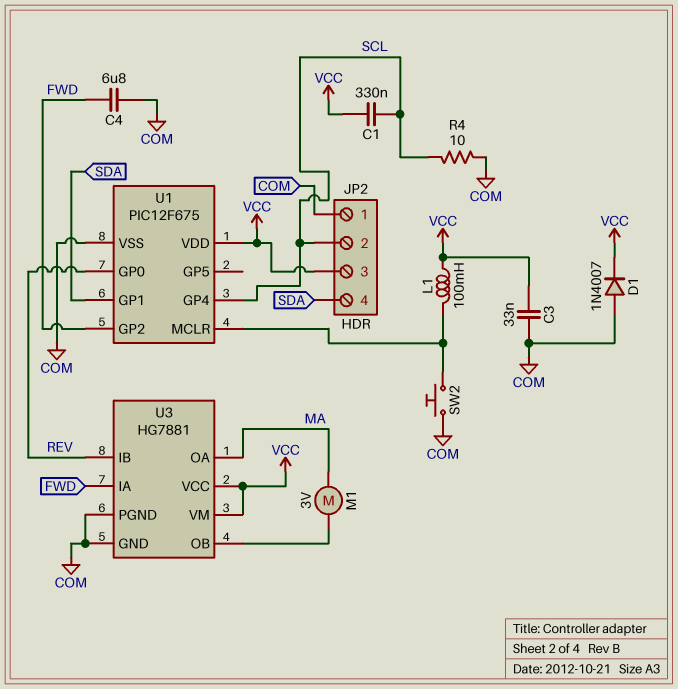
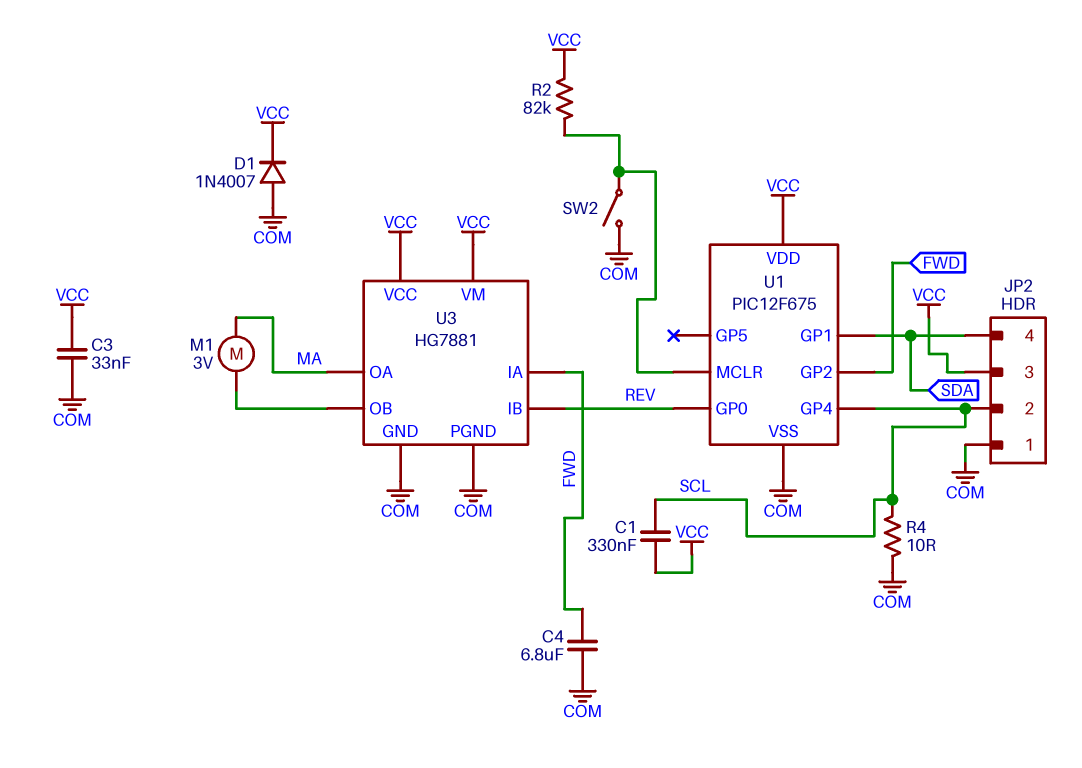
L1: 100mH (U1/MCLR, VCC) -> none
R2: none -> 82k (U1/MCLR, VCC)
SW2: button (COM, U1/MCLR) -> switch (COM, U1/MCLR)

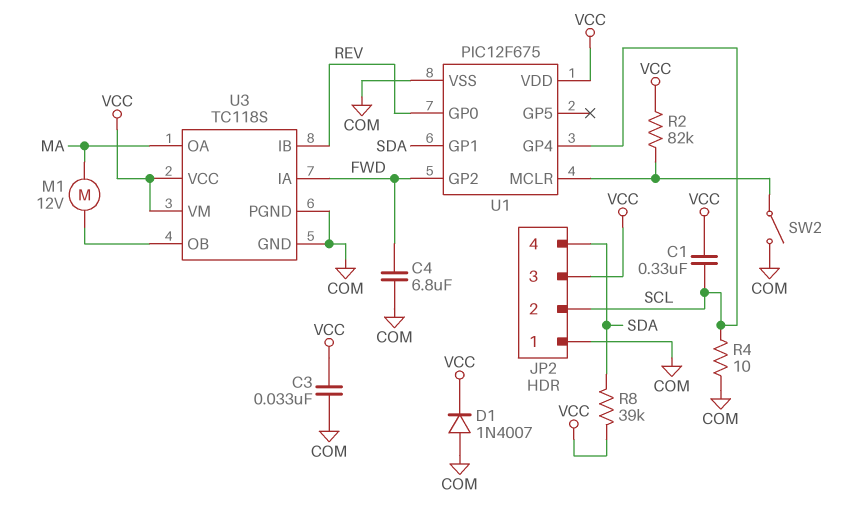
M1: motor 3V (MA, U3/OB) -> motor 12V (MA, U3/OB)
R8: none -> 39k (SDA, VCC)
U3: HG7881 -> TC118S

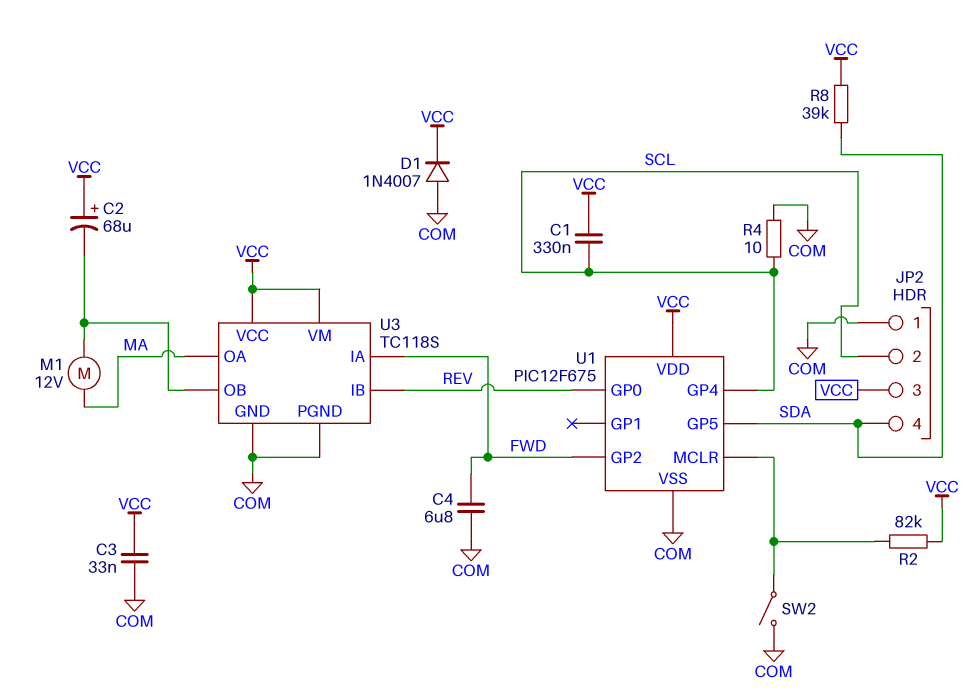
C2: none -> 68uF (plus VCC, minus U3/OB)
U1 pin GP1: SDA -> none
U1 pin GP5: none -> SDA

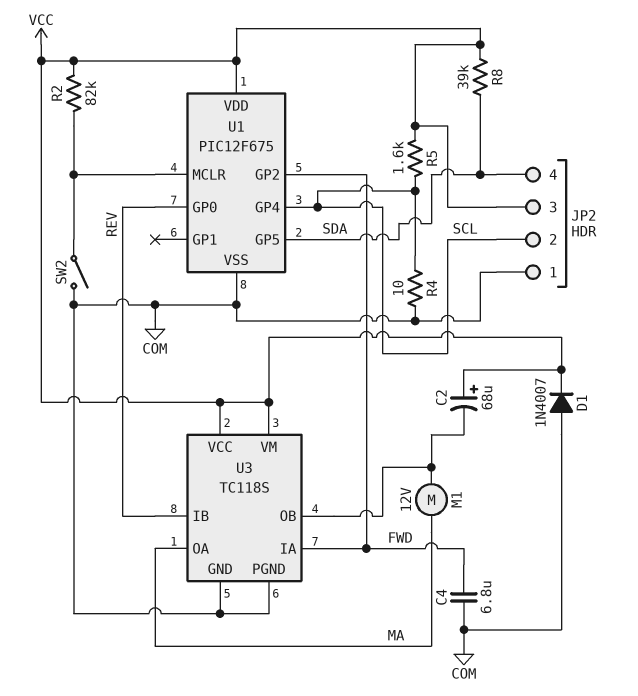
C1: 330nF (SCL, VCC) -> none
C3: 33nF (COM, VCC) -> none
R5: none -> 1.6k (SCL, VCC)

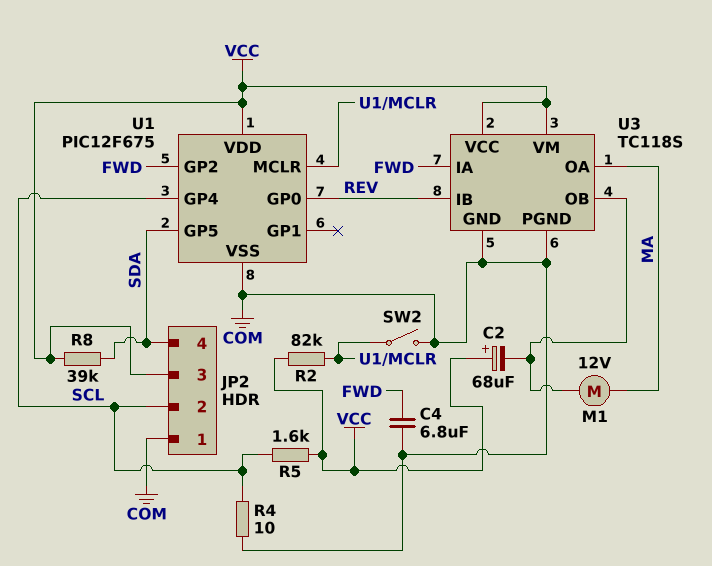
D1: diode 1N4007 (A COM, K VCC) -> none

